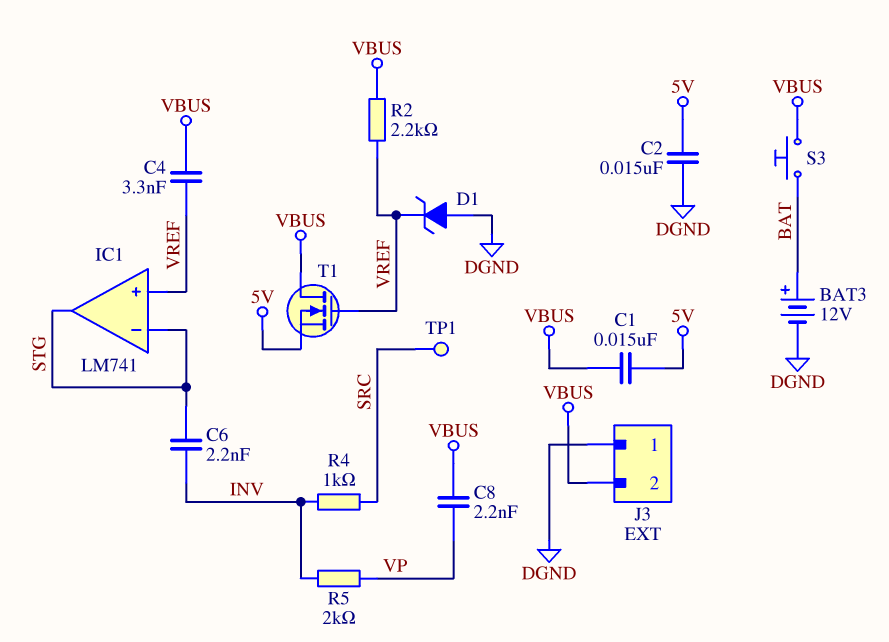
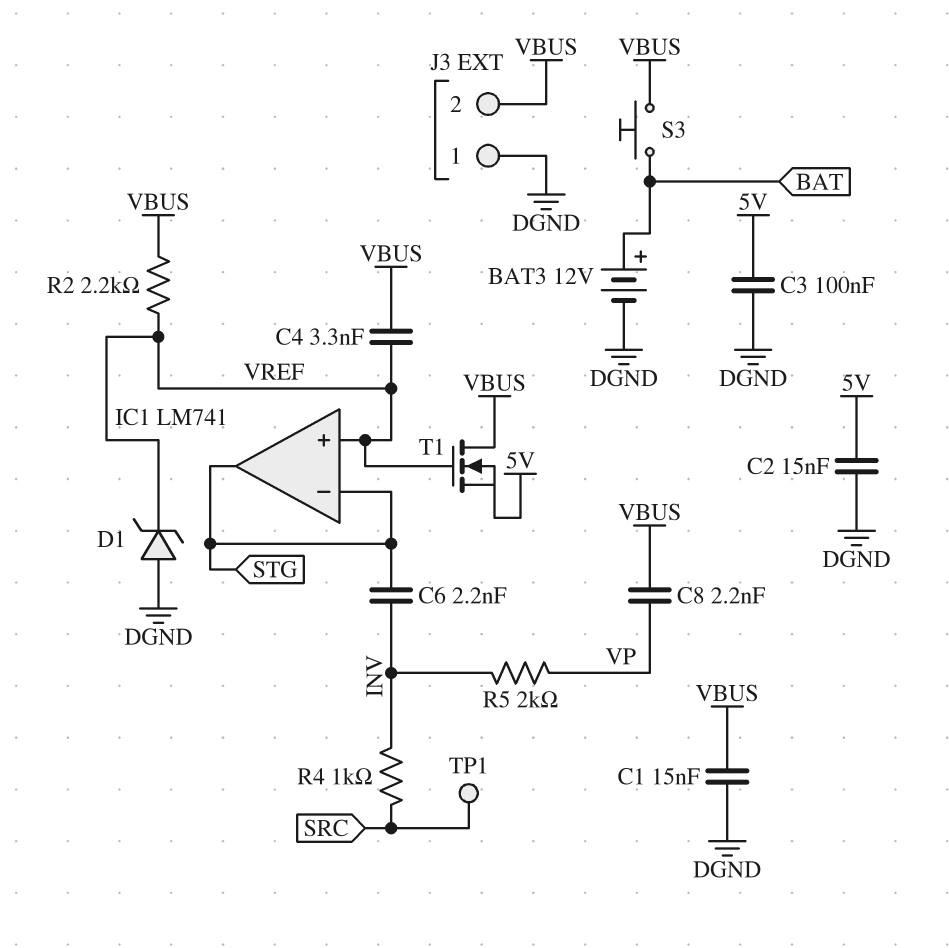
C1: 15nF (5V, VBUS) -> 15nF (DGND, VBUS)
C3: none -> 100nF (5V, DGND)

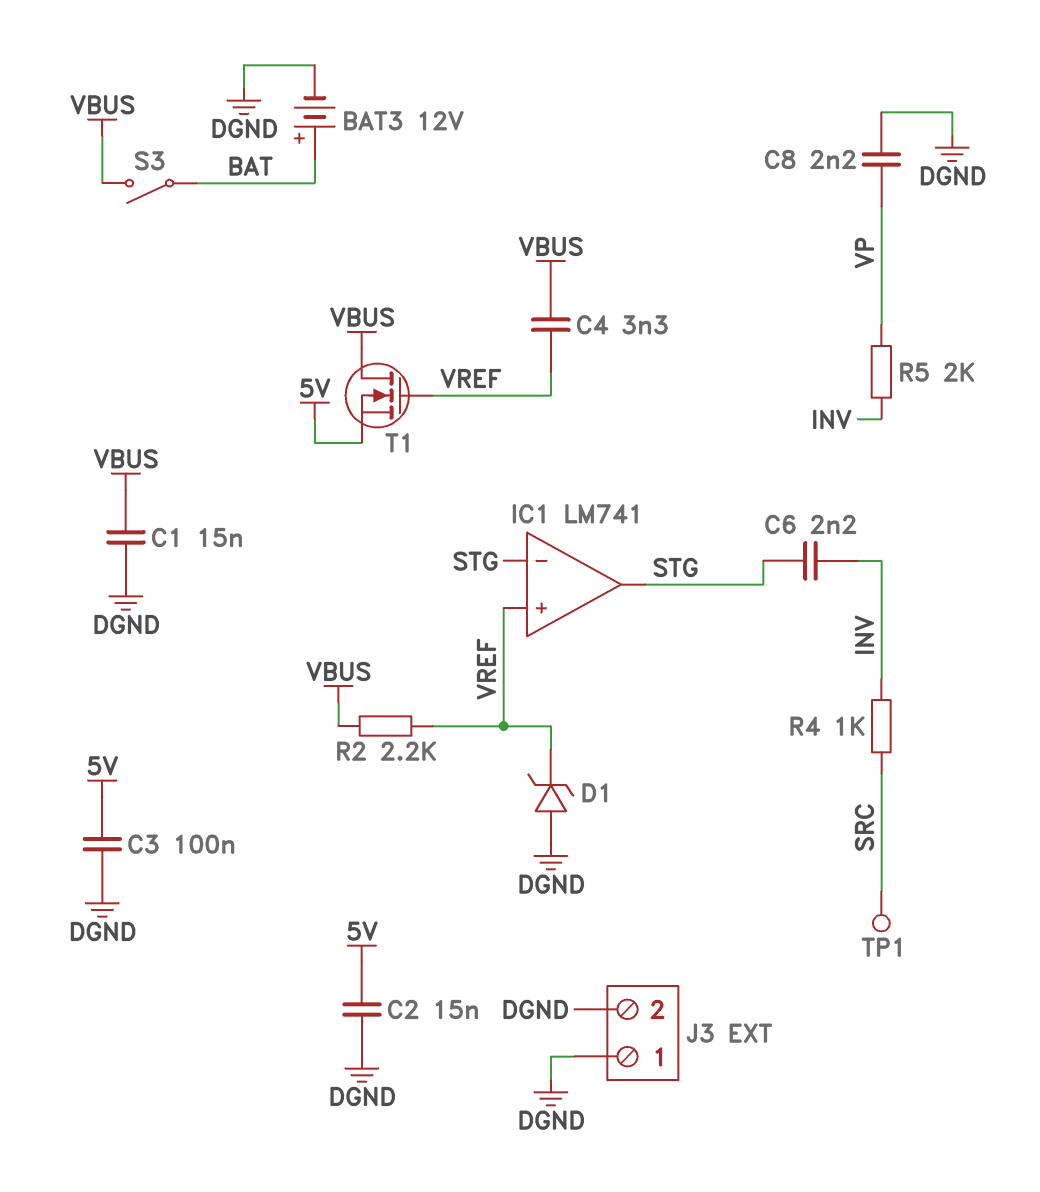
C8: 2.2nF (VBUS, VP) -> 2.2nF (DGND, VP)
J3 pin 2: VBUS -> DGND
S3: button (BAT, VBUS) -> switch (BAT, VBUS)

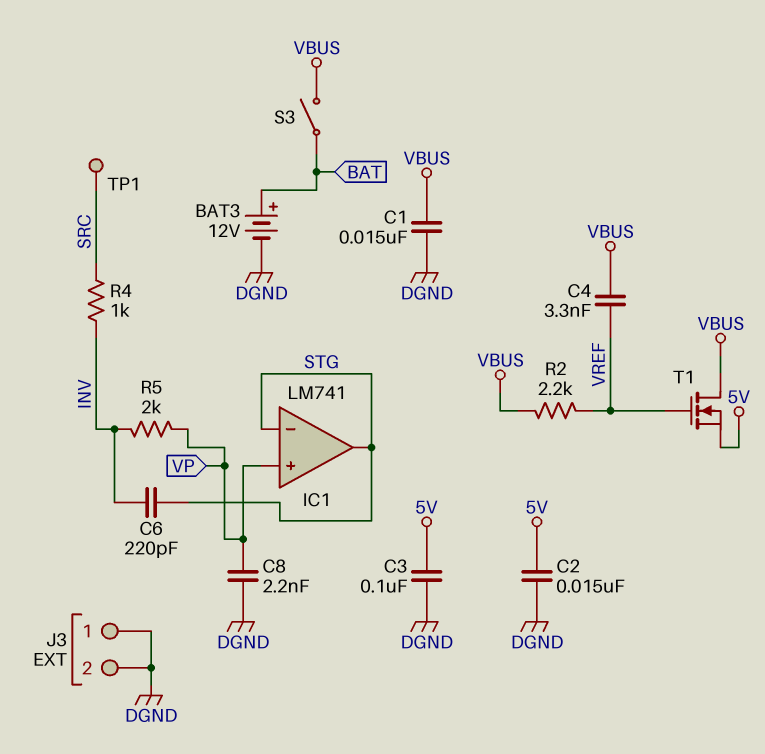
C6: 2.2nF (INV, STG) -> 220pF (INV, STG)
D1: zener (A DGND, K VREF) -> none
IC1 pin in+: VREF -> VP

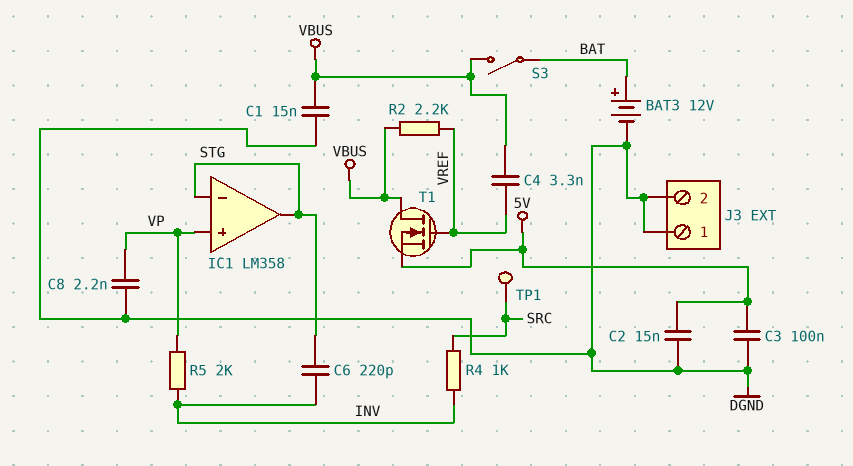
IC1: LM741 -> LM358

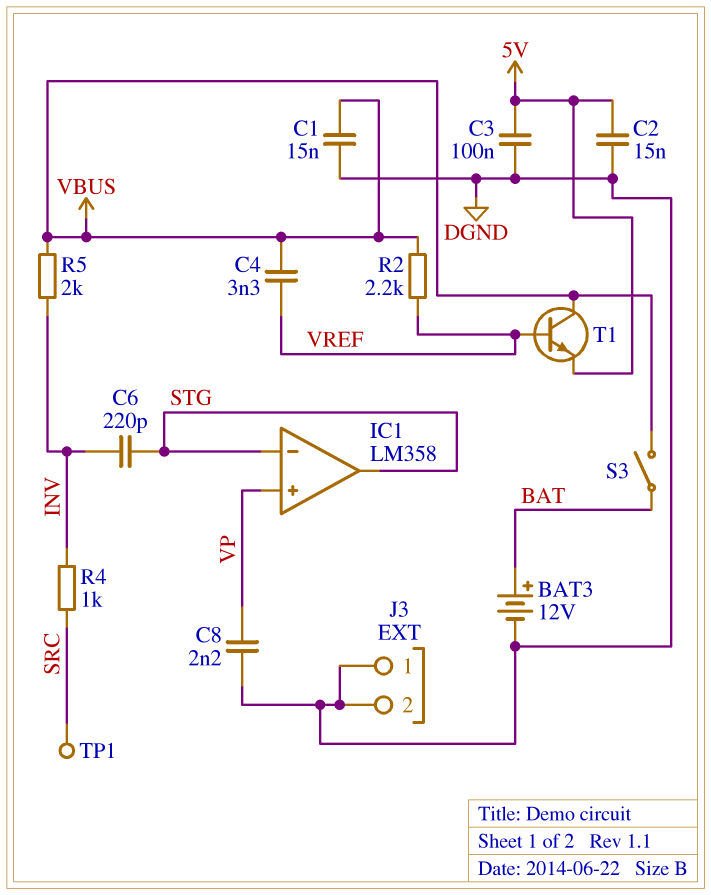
R5: 2k (INV, VP) -> 2k (INV, VBUS)
T1: NMOS (G VREF, D VBUS, S 5V) -> NPN (B VREF, C VBUS, E 5V)

